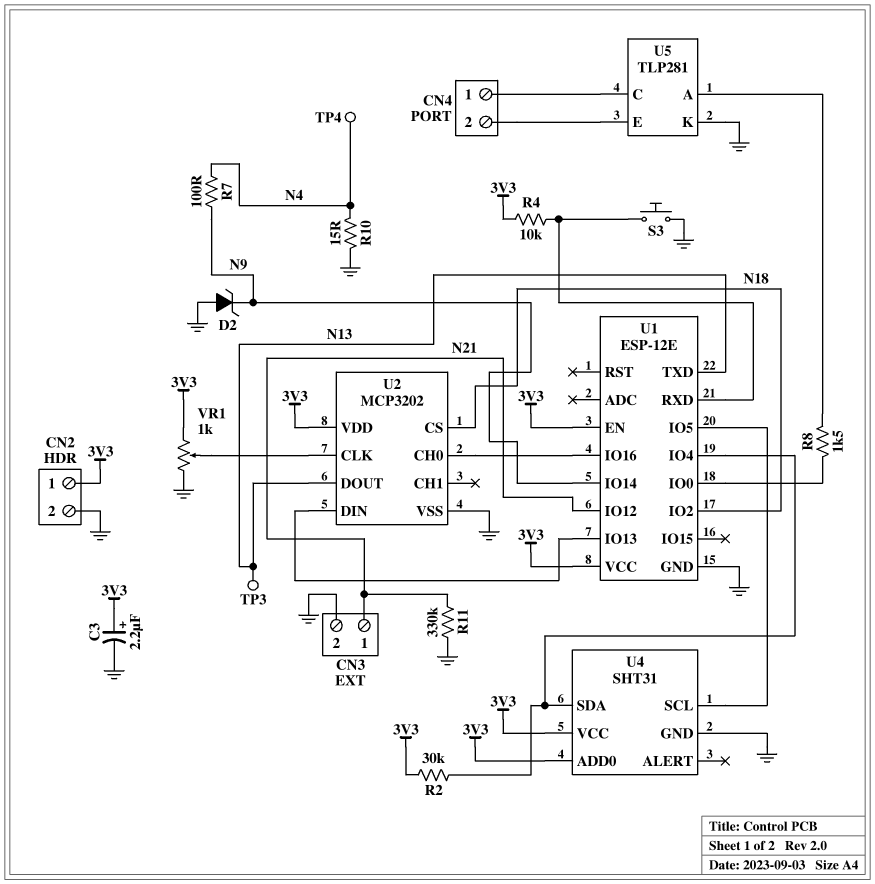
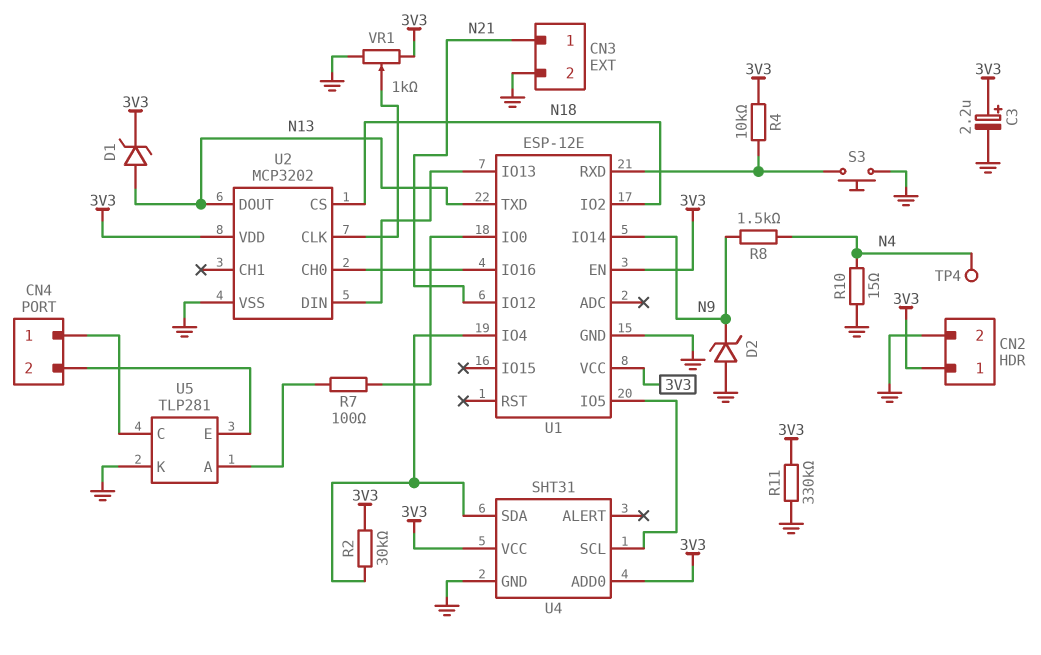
D1: none -> zener (A N13, K 3V3)
R7: 100 (N4, N9) -> 100 (U1/IO0, U5/A)
R8: 1.5k (U1/IO0, U5/A) -> 1.5k (N4, N9)
R11: 330k (GND, N21) -> 330k (3V3, GND)
TP3: test point (N13) -> none

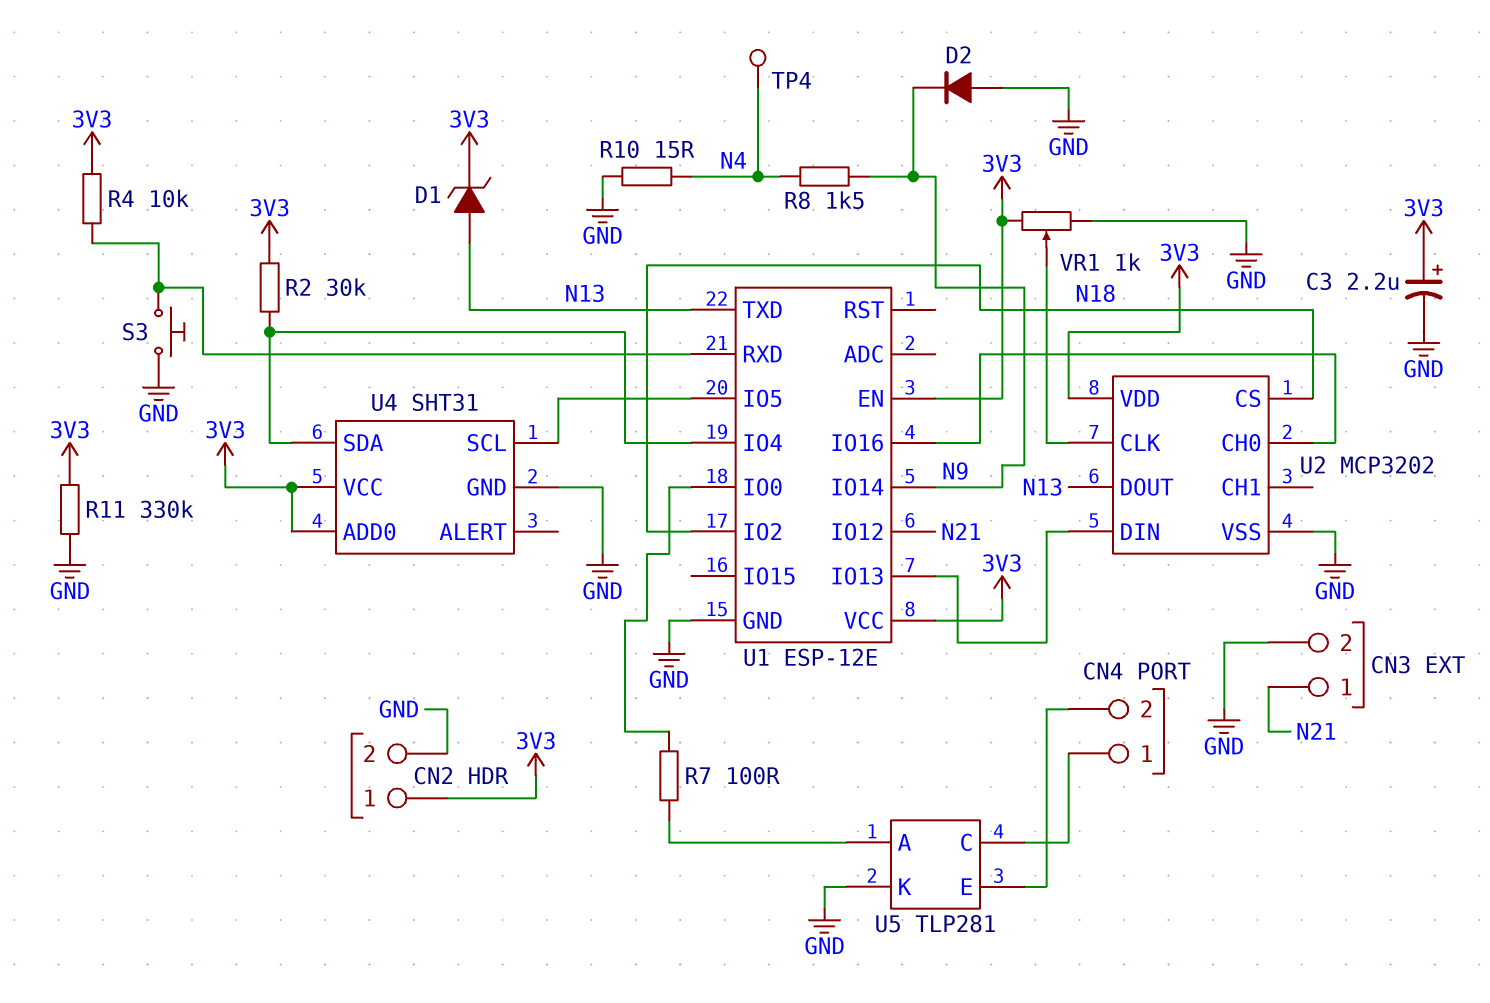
D2: zener (A GND, K N9) -> diode (A GND, K N9)

